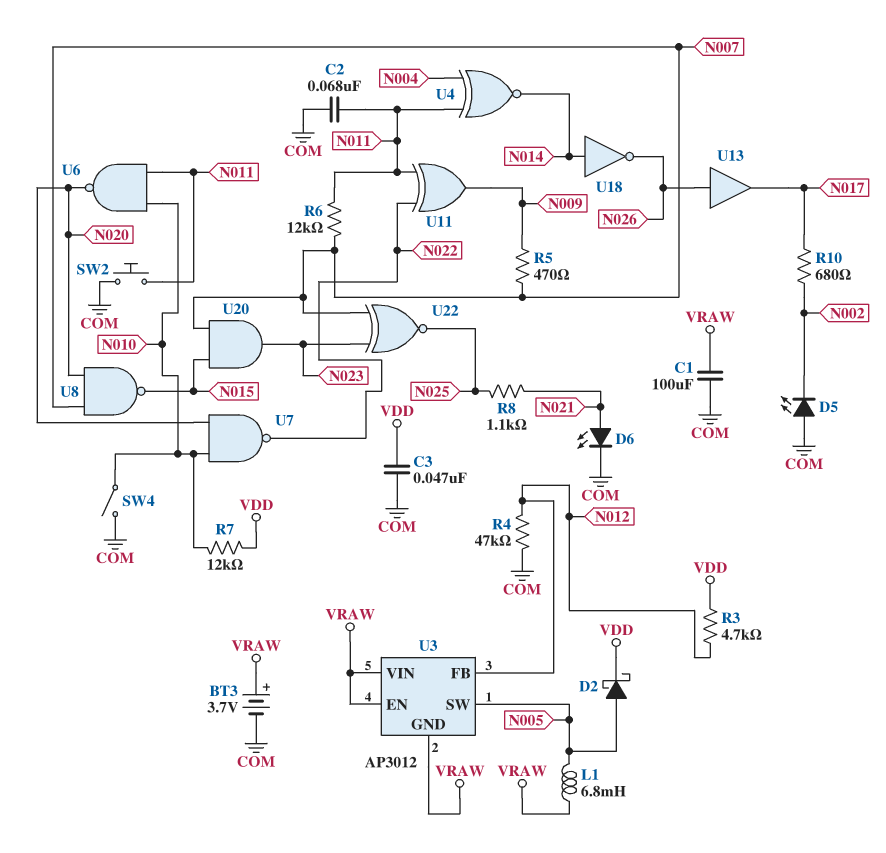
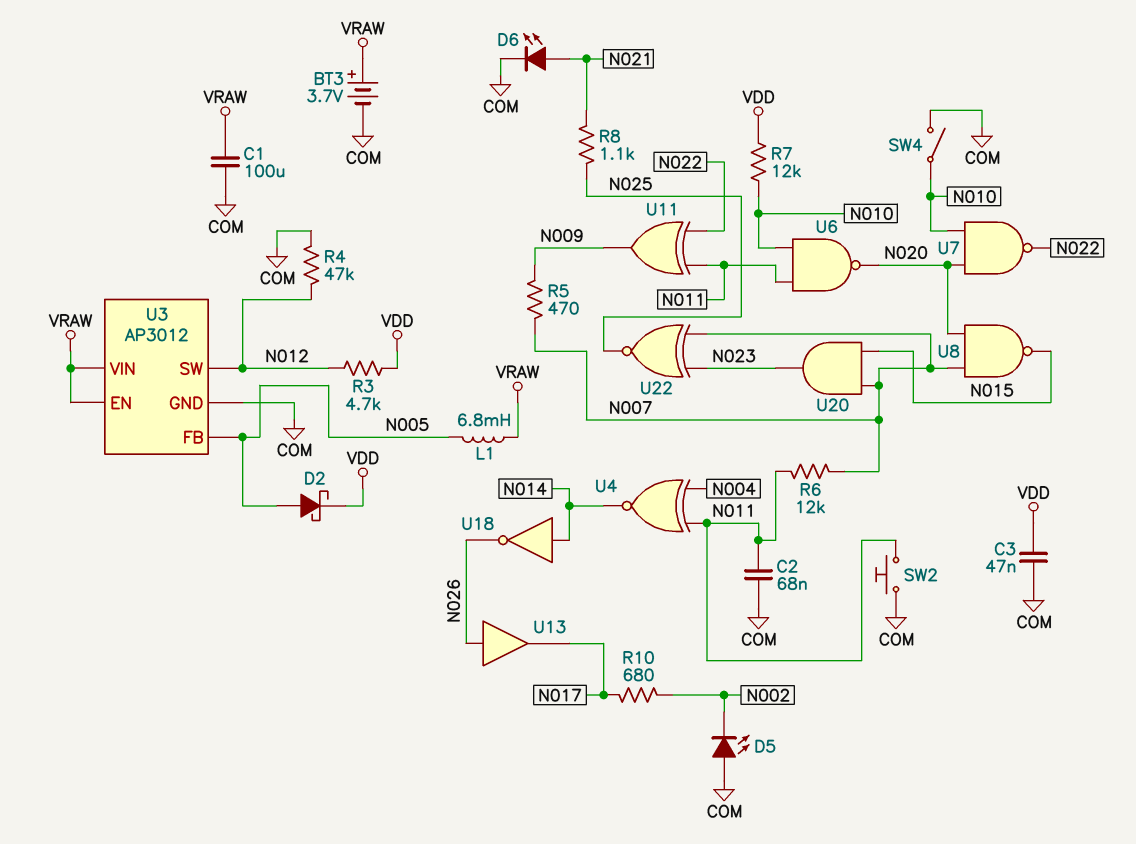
U3 pin FB: N012 -> N005
U3 pin GND: VRAW -> COM
U3 pin SW: N005 -> N012

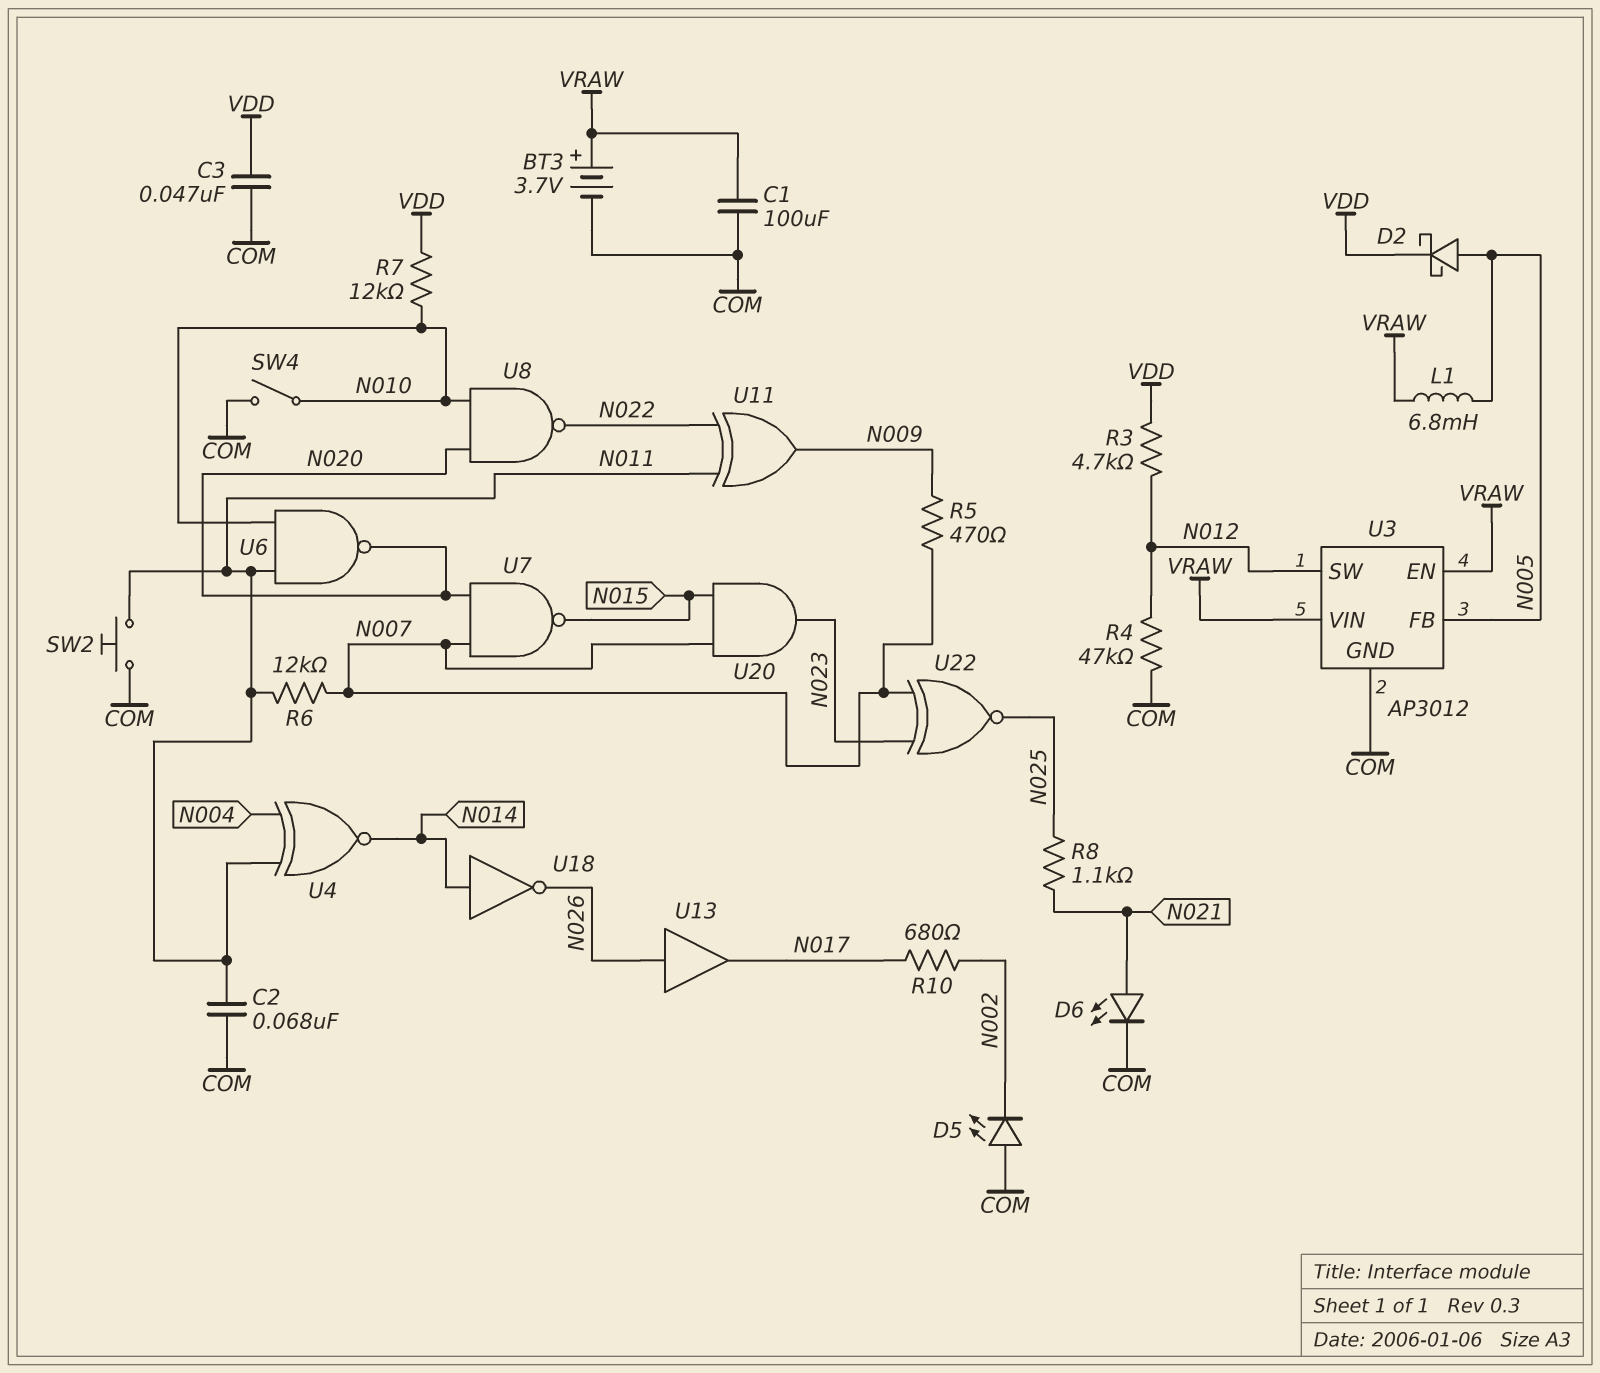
U7: NAND (in N010, in N020, out N022) -> NAND (in N007, in N020, out N015)
U8: NAND (in N007, in N020, out N015) -> NAND (in N010, in N020, out N022)

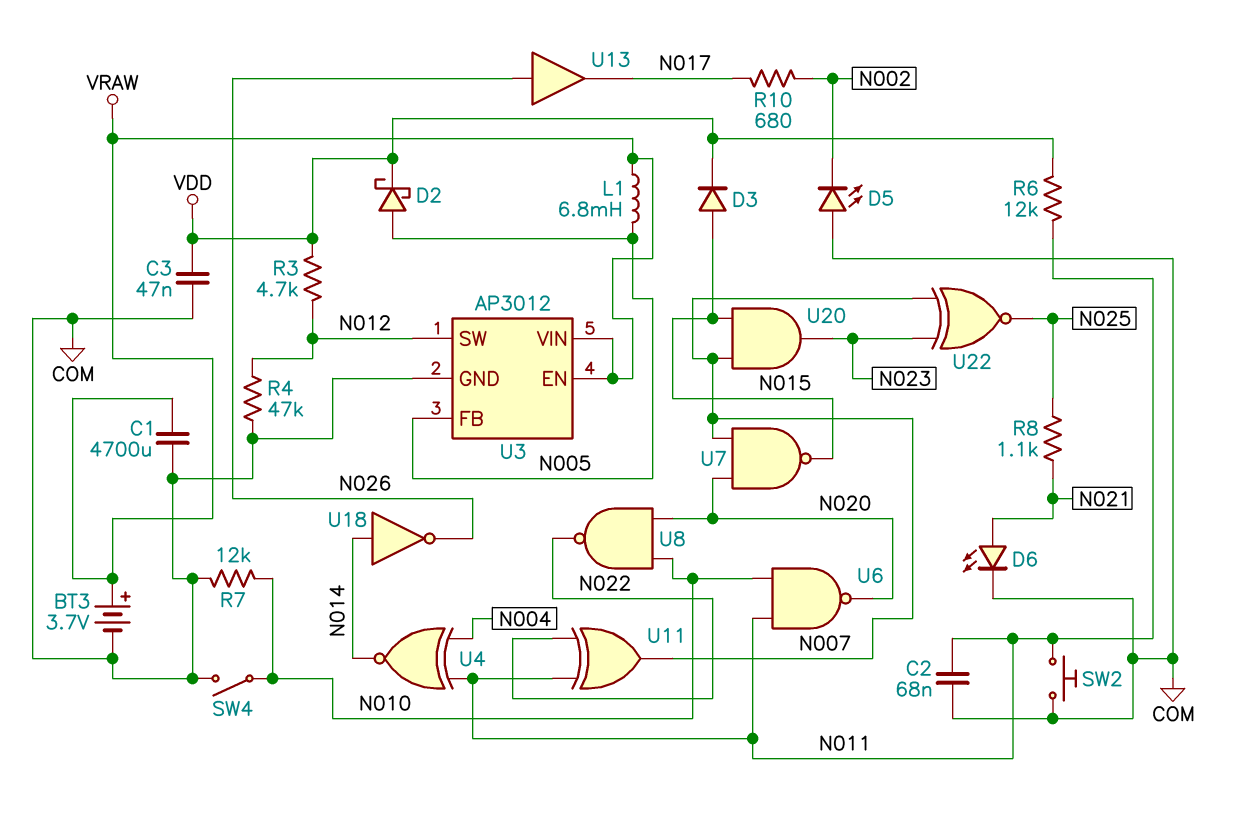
C1: 100uF (COM, VRAW) -> 4700uF (COM, VRAW)
D3: none -> diode (A N015, K VDD)
R5: 470 (N007, N009) -> none
R6: 12k (N007, N011) -> 12k (N011, VDD)
R7: 12k (N010, VDD) -> 12k (COM, N010)
U11: XOR (in N011, in N022, out N009) -> XOR (in N011, in N022, out N007)

